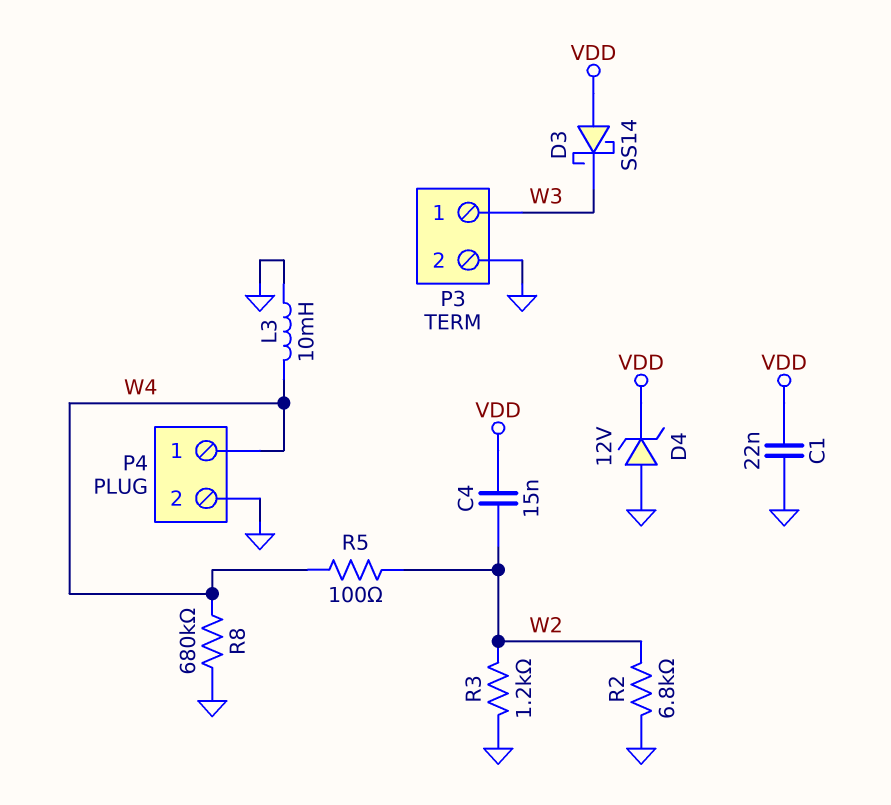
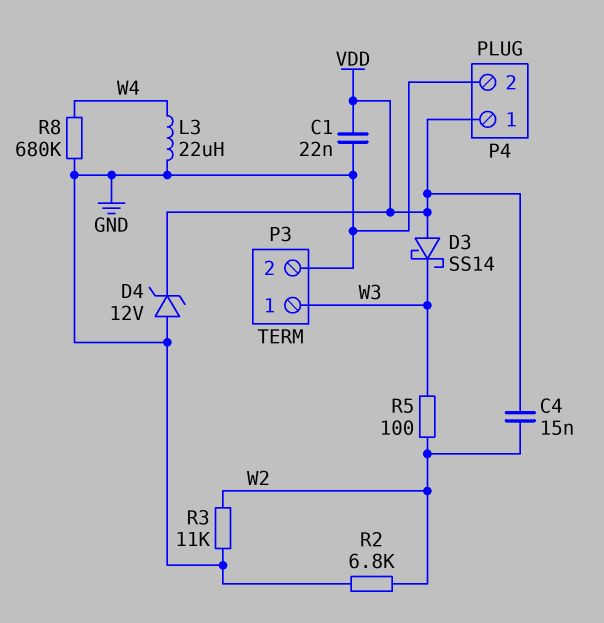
L3: 10mH (GND, W4) -> 22uH (GND, W4)
P4 pin 1: W4 -> VDD
R3: 1.2k (GND, W2) -> 11k (GND, W2)
R5: 100 (W2, W4) -> 100 (W2, W3)

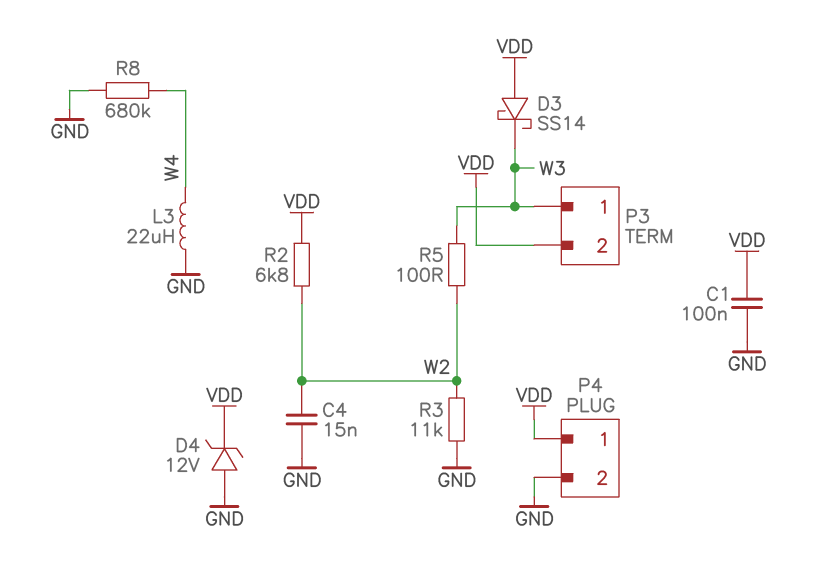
C1: 22nF (GND, VDD) -> 100nF (GND, VDD)
C4: 15nF (VDD, W2) -> 15nF (GND, W2)
P3 pin 2: GND -> VDD
R2: 6.8k (GND, W2) -> 6.8k (VDD, W2)

